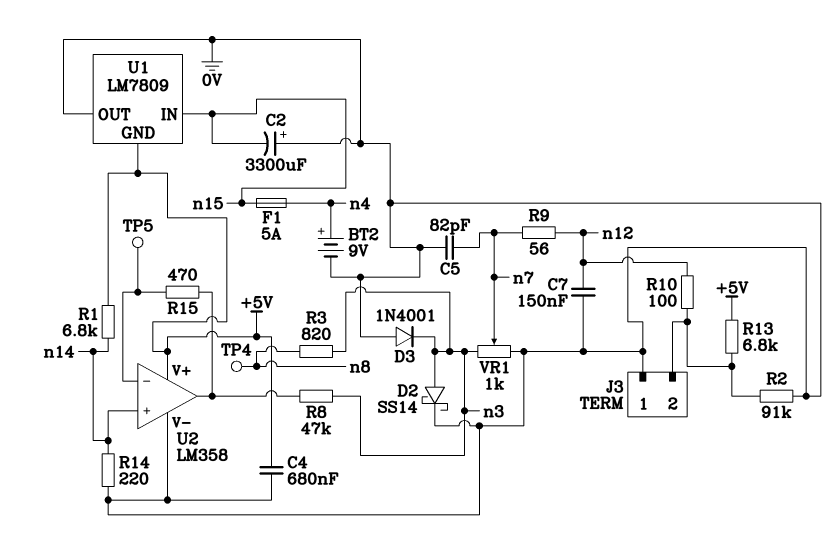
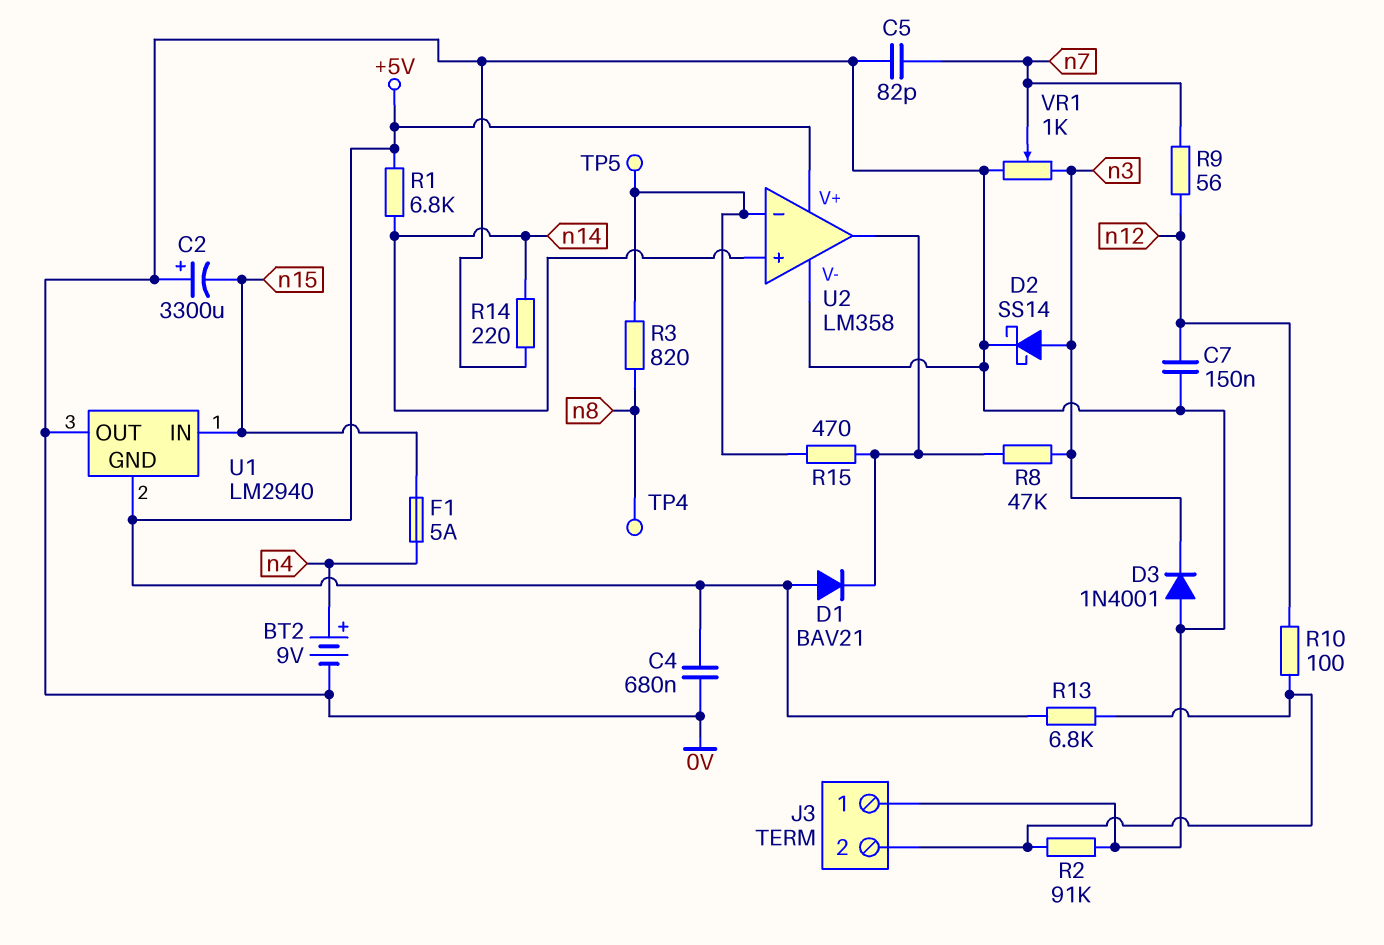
D1: none -> diode BAV21 (A +5V, K U2/out)
R3: 820 (n3, n8) -> 820 (U2/in-, n8)
U1: LM7809 -> LM2940

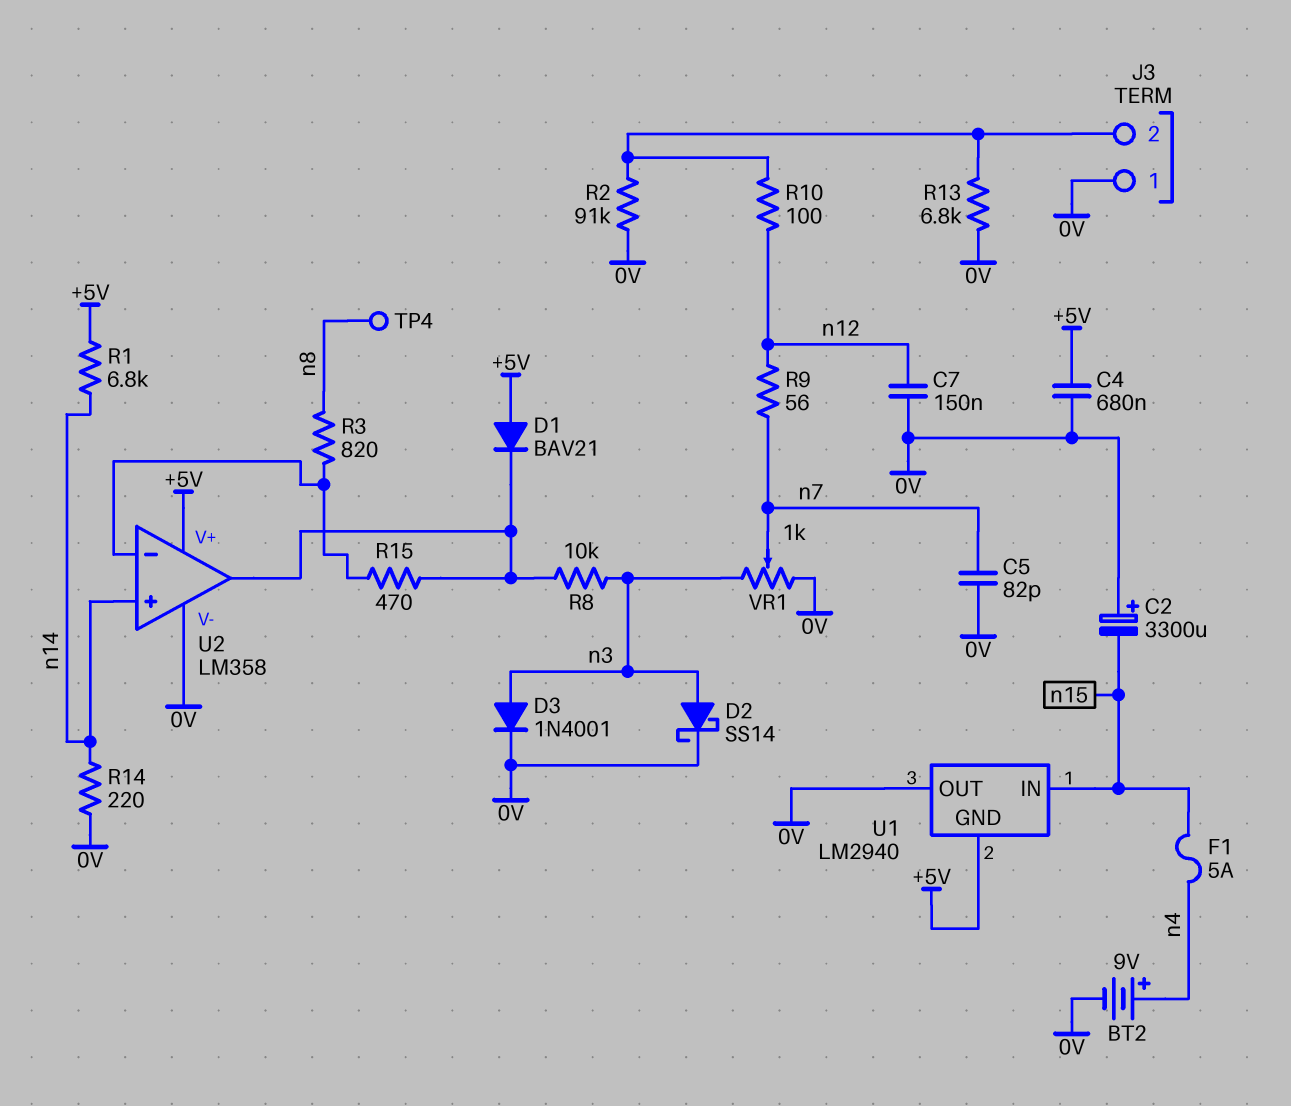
D3: diode 1N4001 (A 0V, K n3) -> diode 1N4001 (A n3, K 0V)
R8: 47k (U2/out, n3) -> 10k (U2/out, n3)
R13: 6.8k (+5V, J3/2) -> 6.8k (0V, J3/2)
TP5: test point (U2/in-) -> none

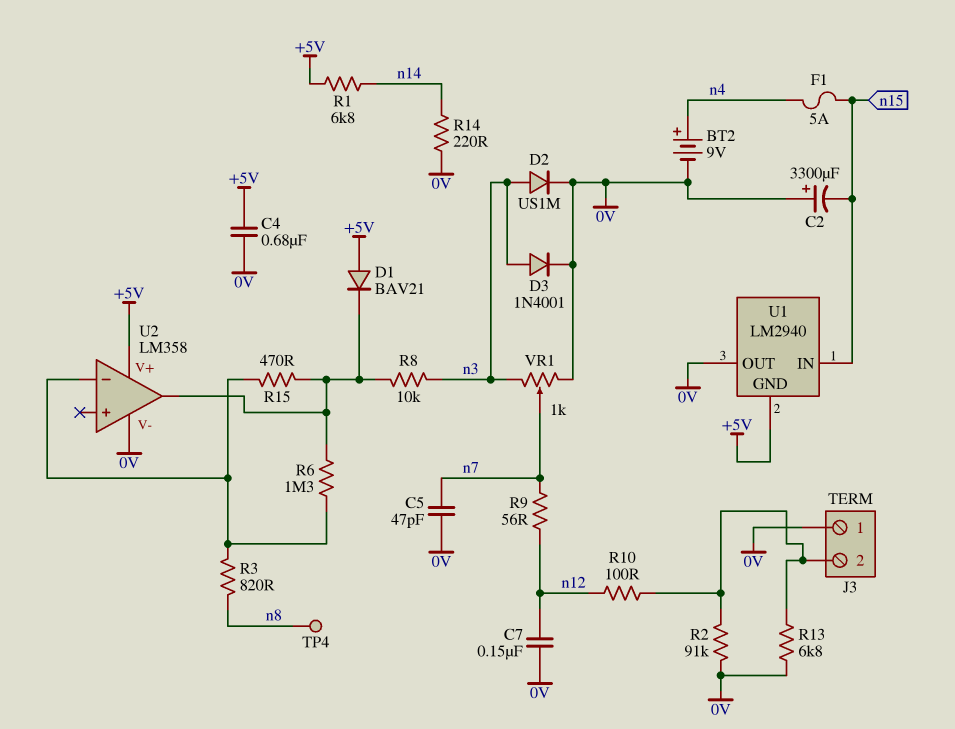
C5: 82pF (0V, n7) -> 47pF (0V, n7)
D2: schottky SS14 (A n3, K 0V) -> diode US1M (A n3, K 0V)
R6: none -> 1.3M (U2/in-, U2/out)
U2 pin in+: n14 -> none

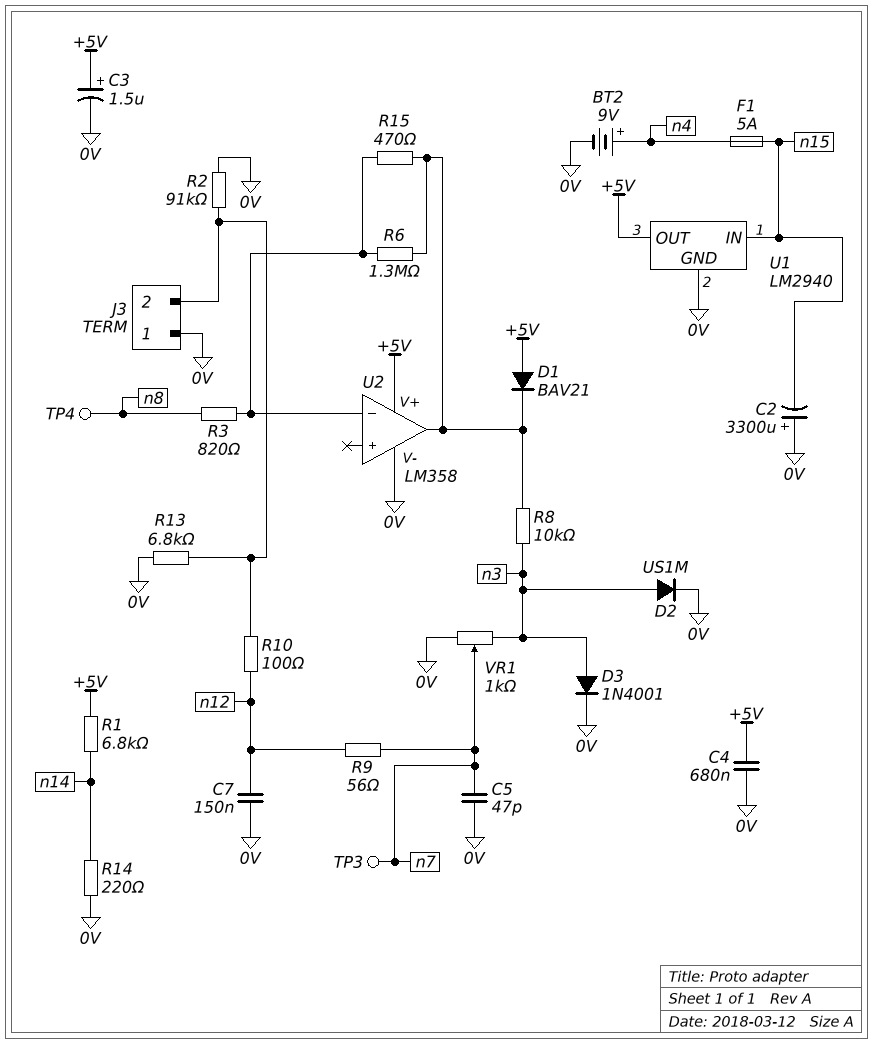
C3: none -> 1.5uF (plus +5V, minus 0V)
TP3: none -> test point (n7)
U1 pin GND: +5V -> 0V
U1 pin OUT: 0V -> +5V

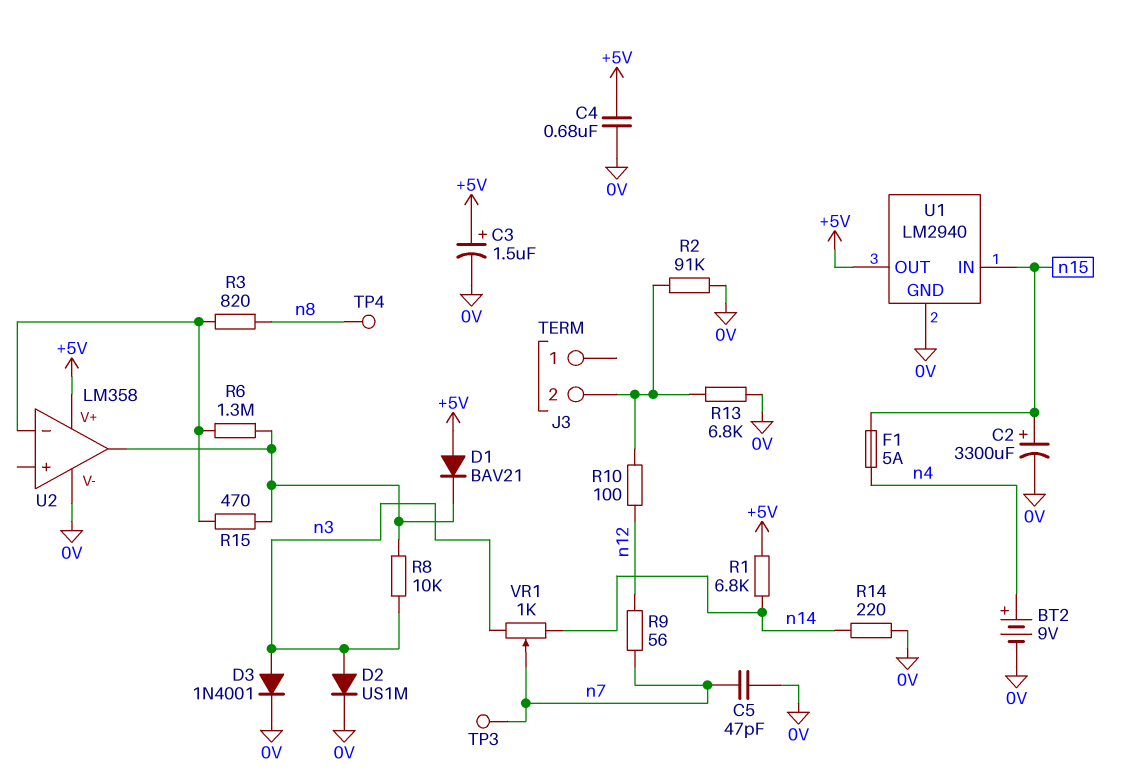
C2: 3300uF (plus 0V, minus n15) -> 3300uF (plus n15, minus 0V)
C7: 150nF (0V, n12) -> none
J3 pin 1: 0V -> none
VR1: 1k (0V, n3, wiper n7) -> 1k (n3, n14, wiper n7)

